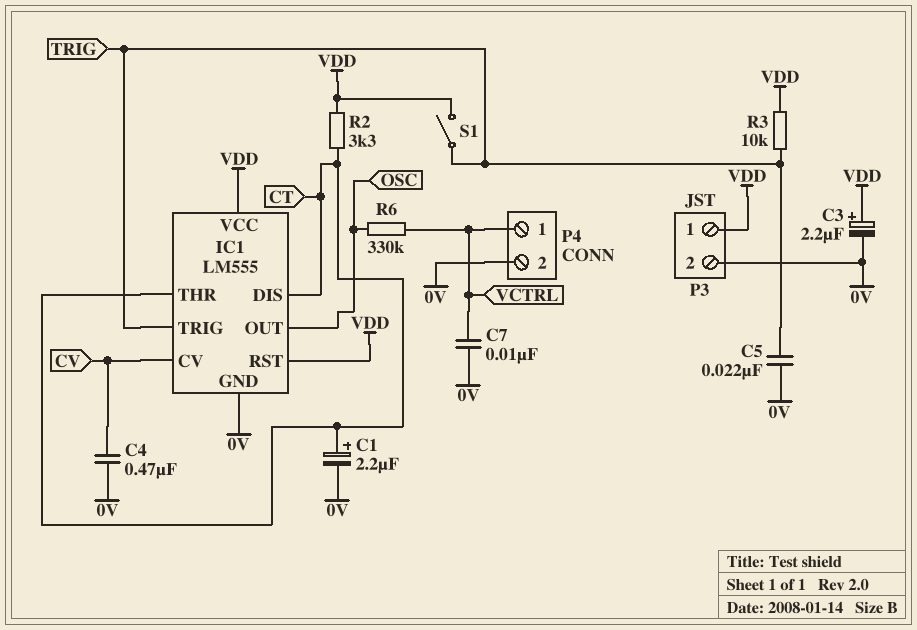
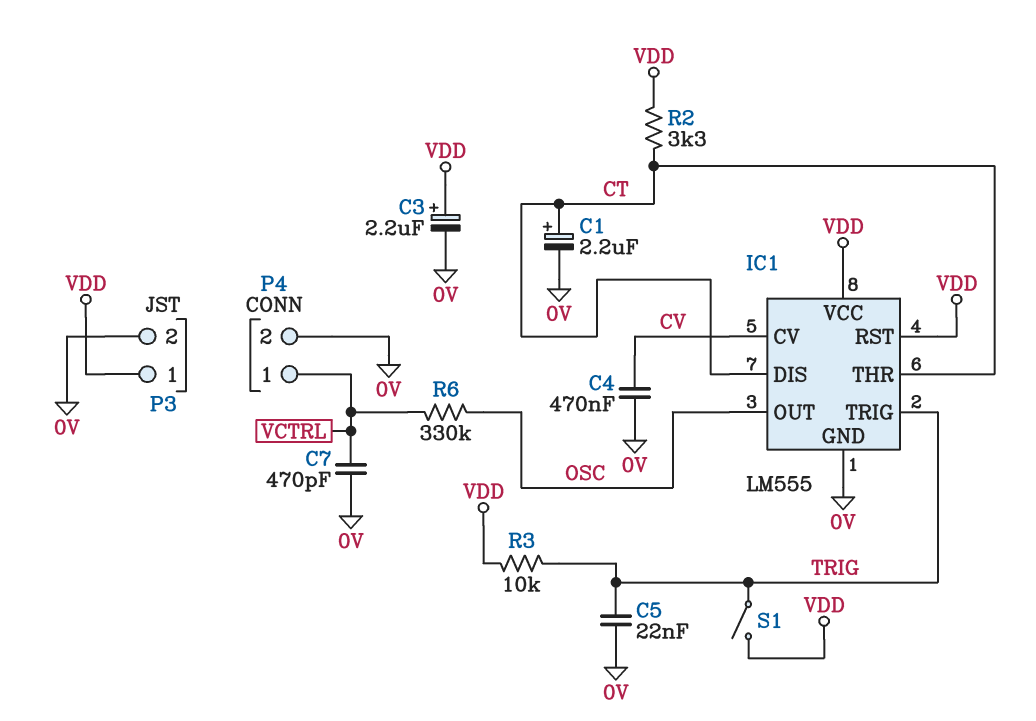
C7: 10nF (0V, VCTRL) -> 470pF (0V, VCTRL)

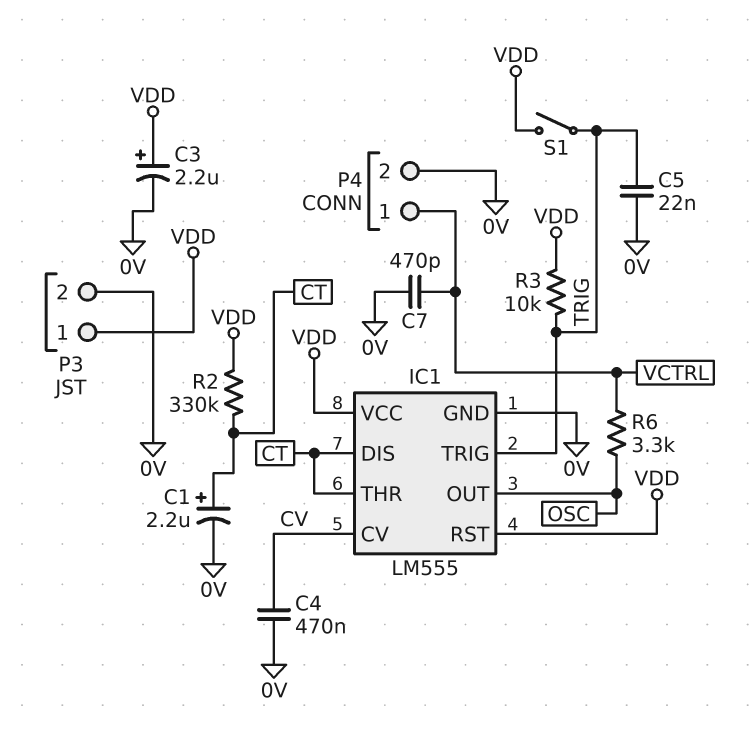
R2: 3.3k (CT, VDD) -> 330k (CT, VDD)
R6: 330k (OSC, VCTRL) -> 3.3k (OSC, VCTRL)

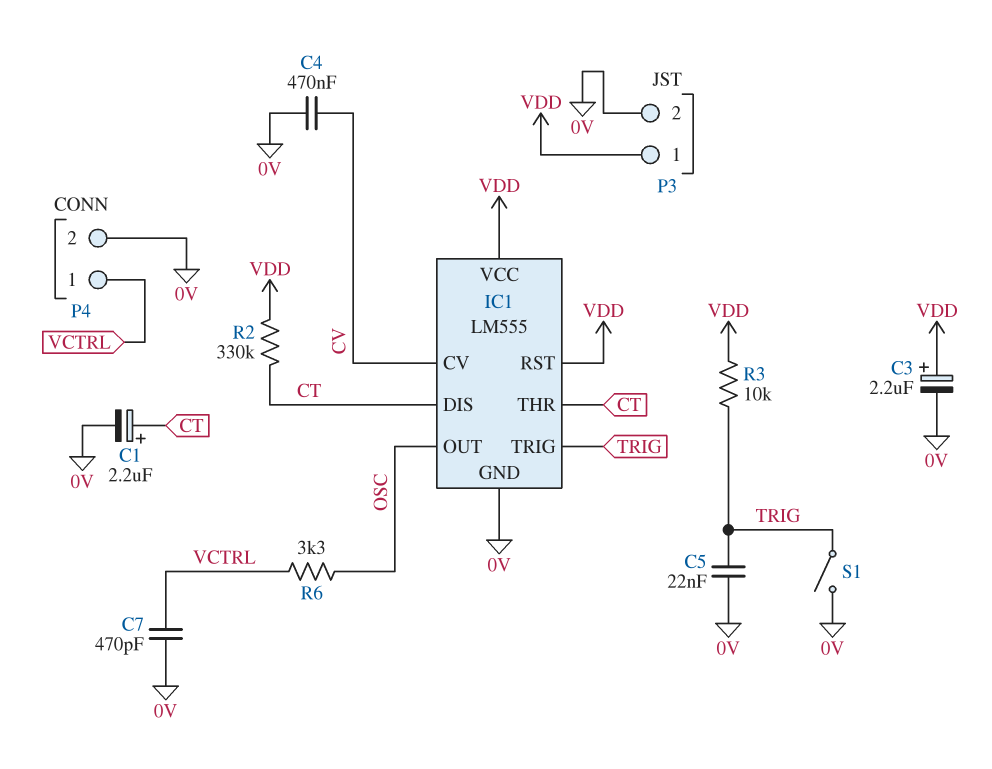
S1: switch (TRIG, VDD) -> switch (0V, TRIG)

